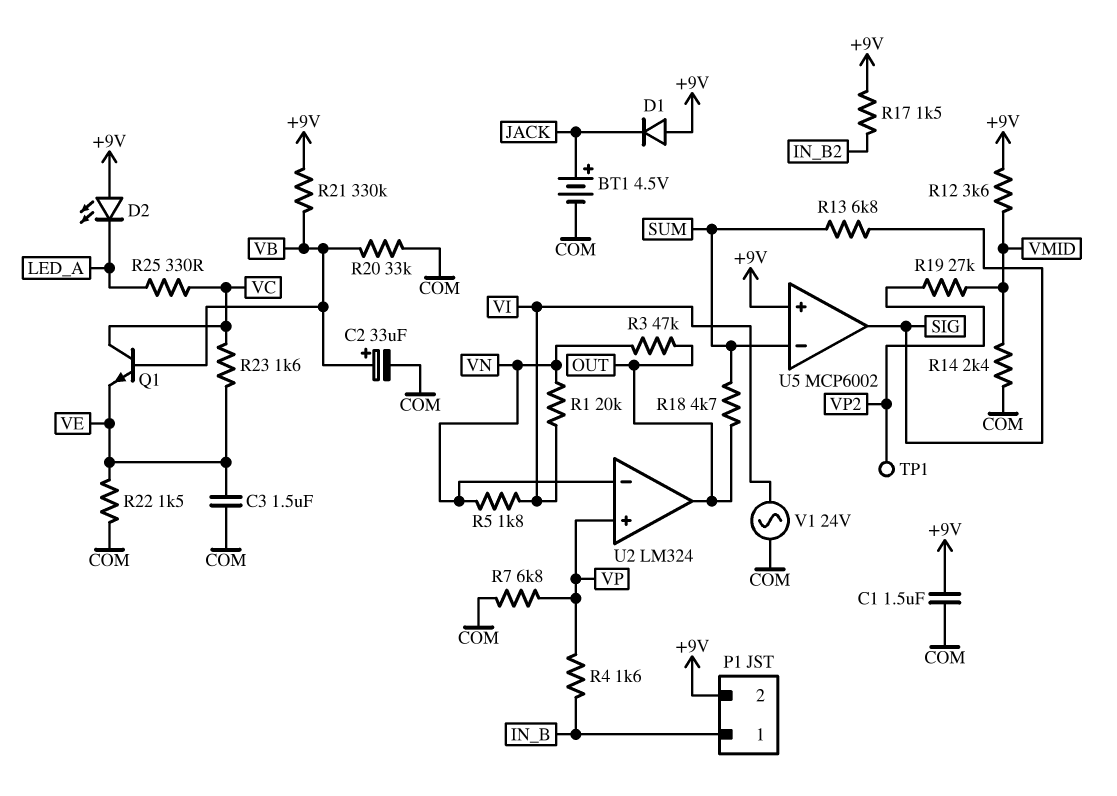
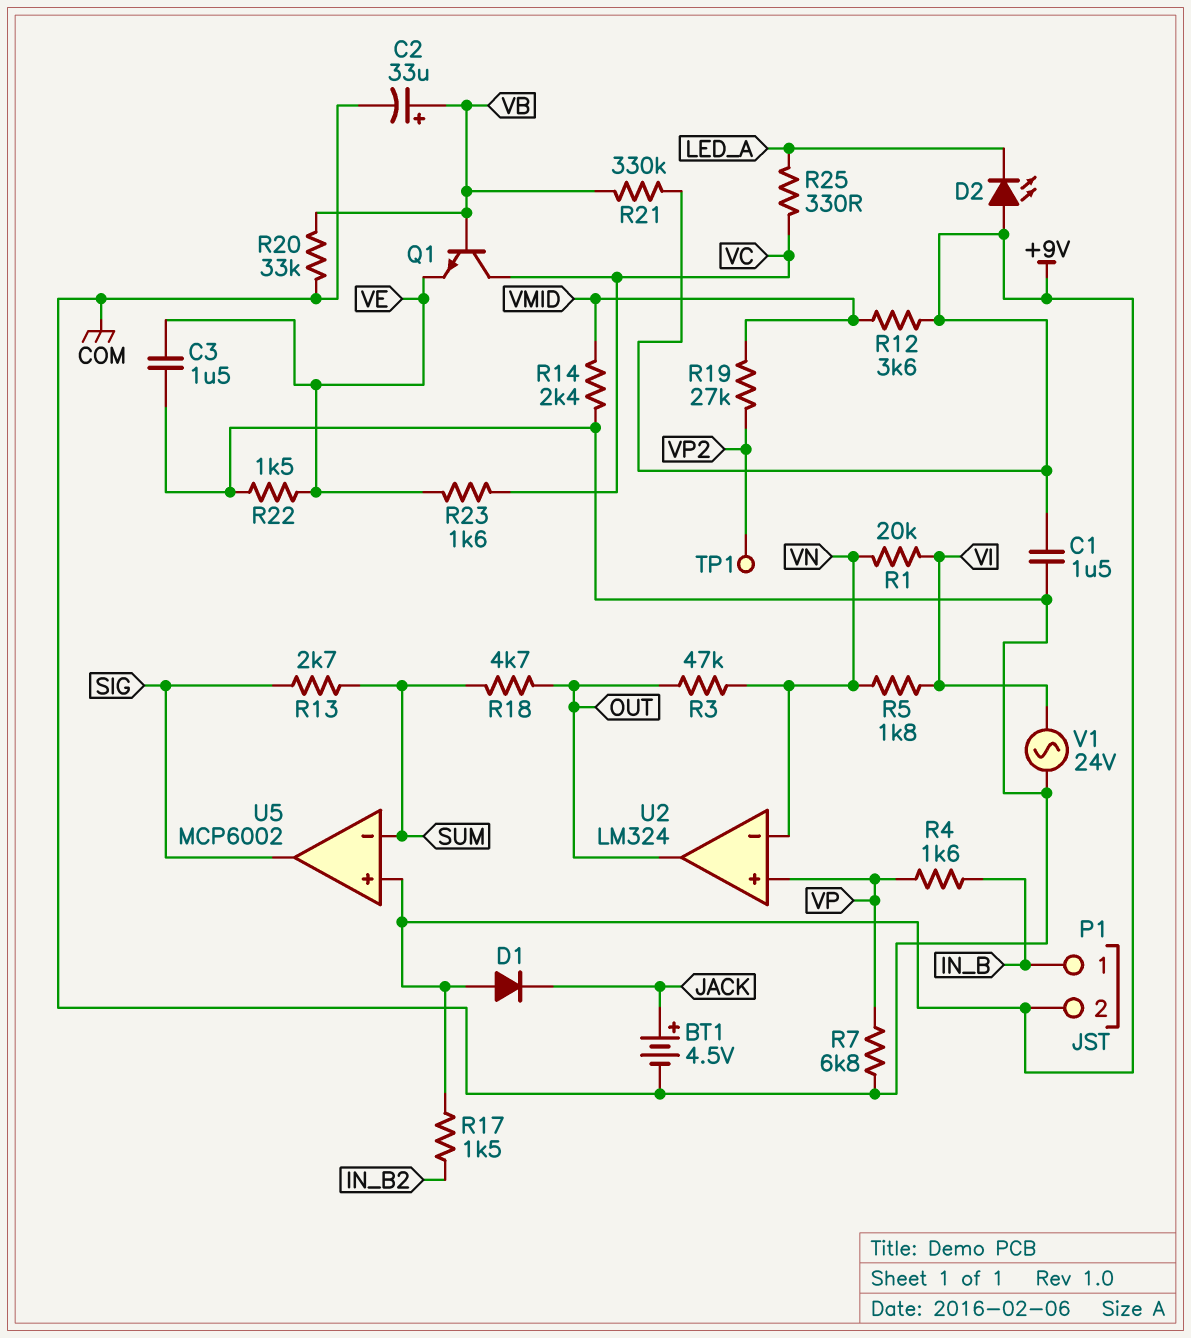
R13: 6.8k (SIG, SUM) -> 2.7k (SIG, SUM)

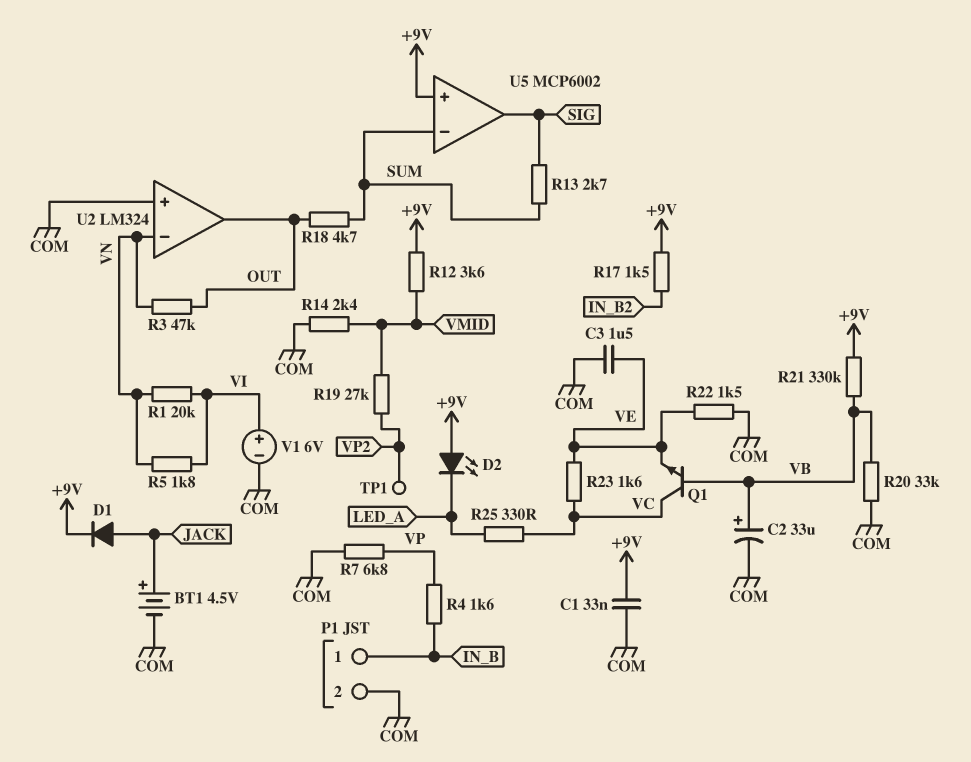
C1: 1.5uF (+9V, COM) -> 33nF (+9V, COM)
D1: diode (A +9V, K JACK) -> diode (A JACK, K +9V)
P1 pin 2: +9V -> COM
U2 pin in+: VP -> COM
V1: AC 24V (COM, VI) -> 6V (plus VI, minus COM)

